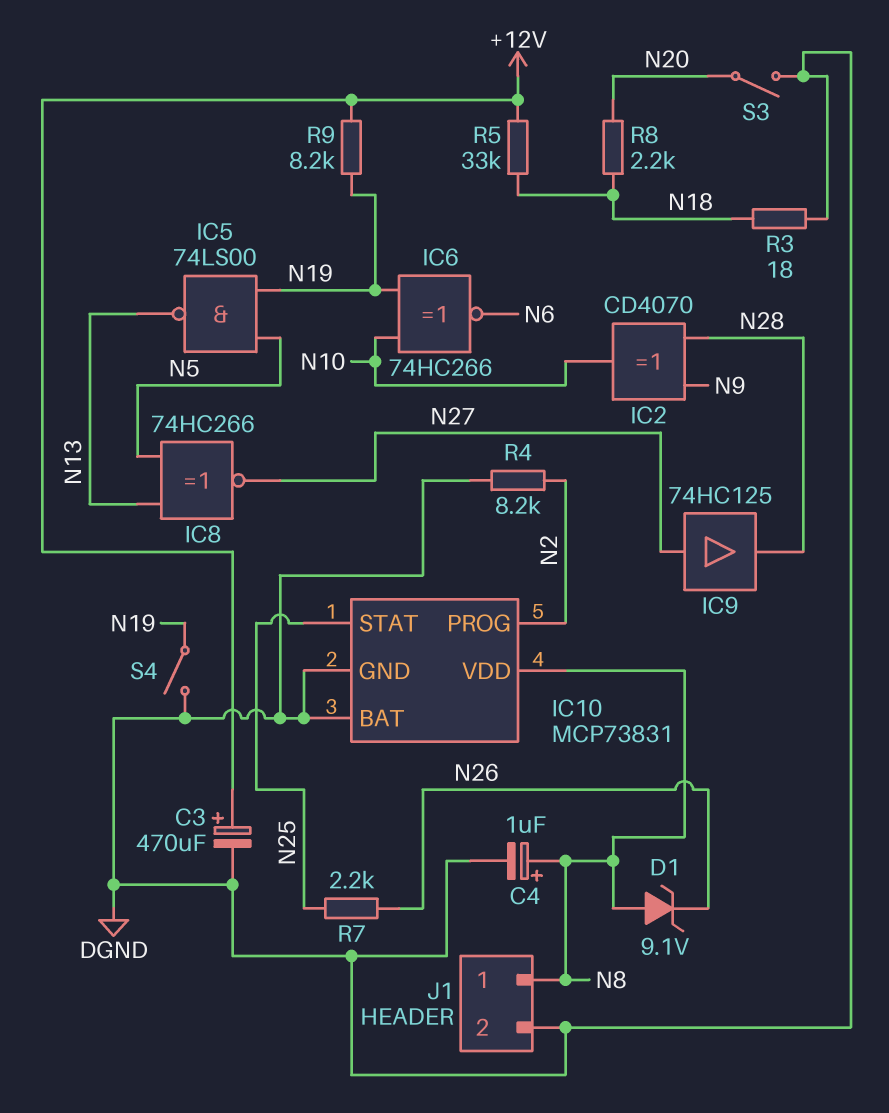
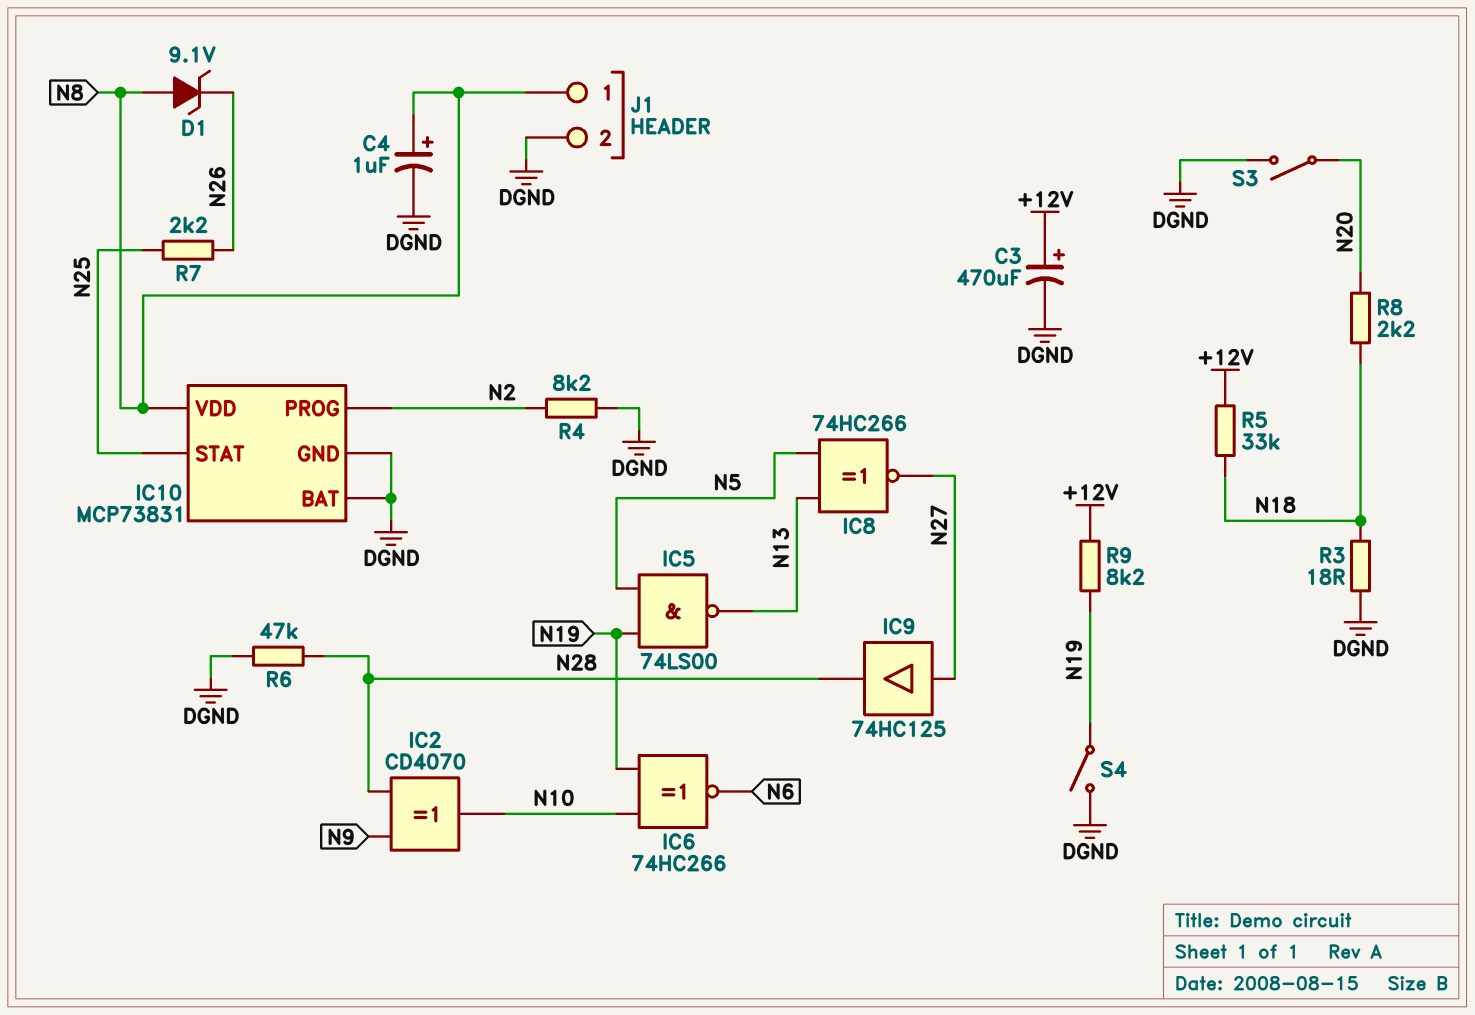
R6: none -> 47k (DGND, N28)

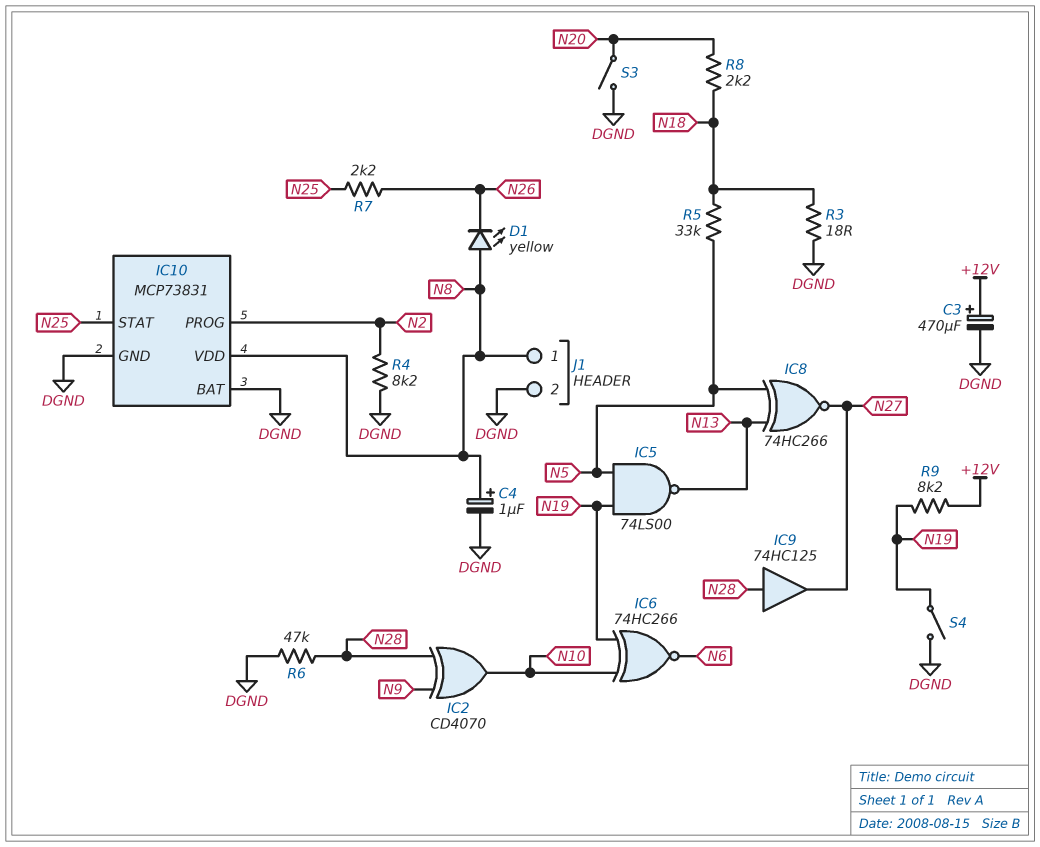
D1: zener 9.1V (A N8, K N26) -> LED yellow (A N8, K N26)
IC9: buffer 74HC125 (in N27, out N28) -> buffer 74HC125 (in N28, out N27)
R5: 33k (+12V, N18) -> 33k (N5, N18)

